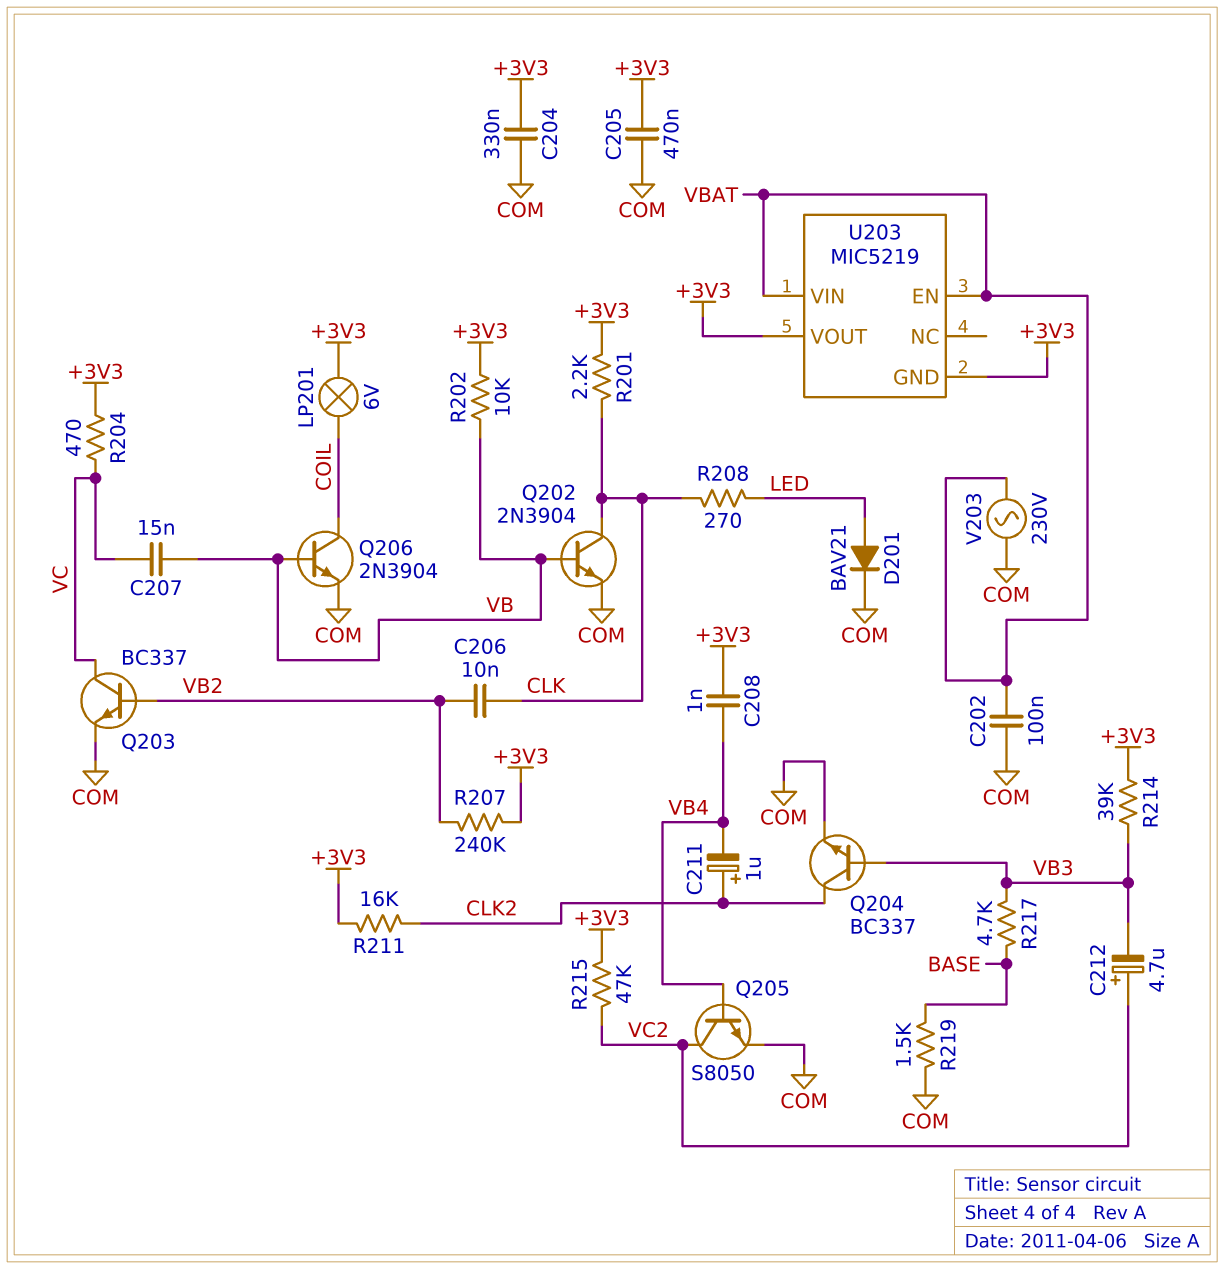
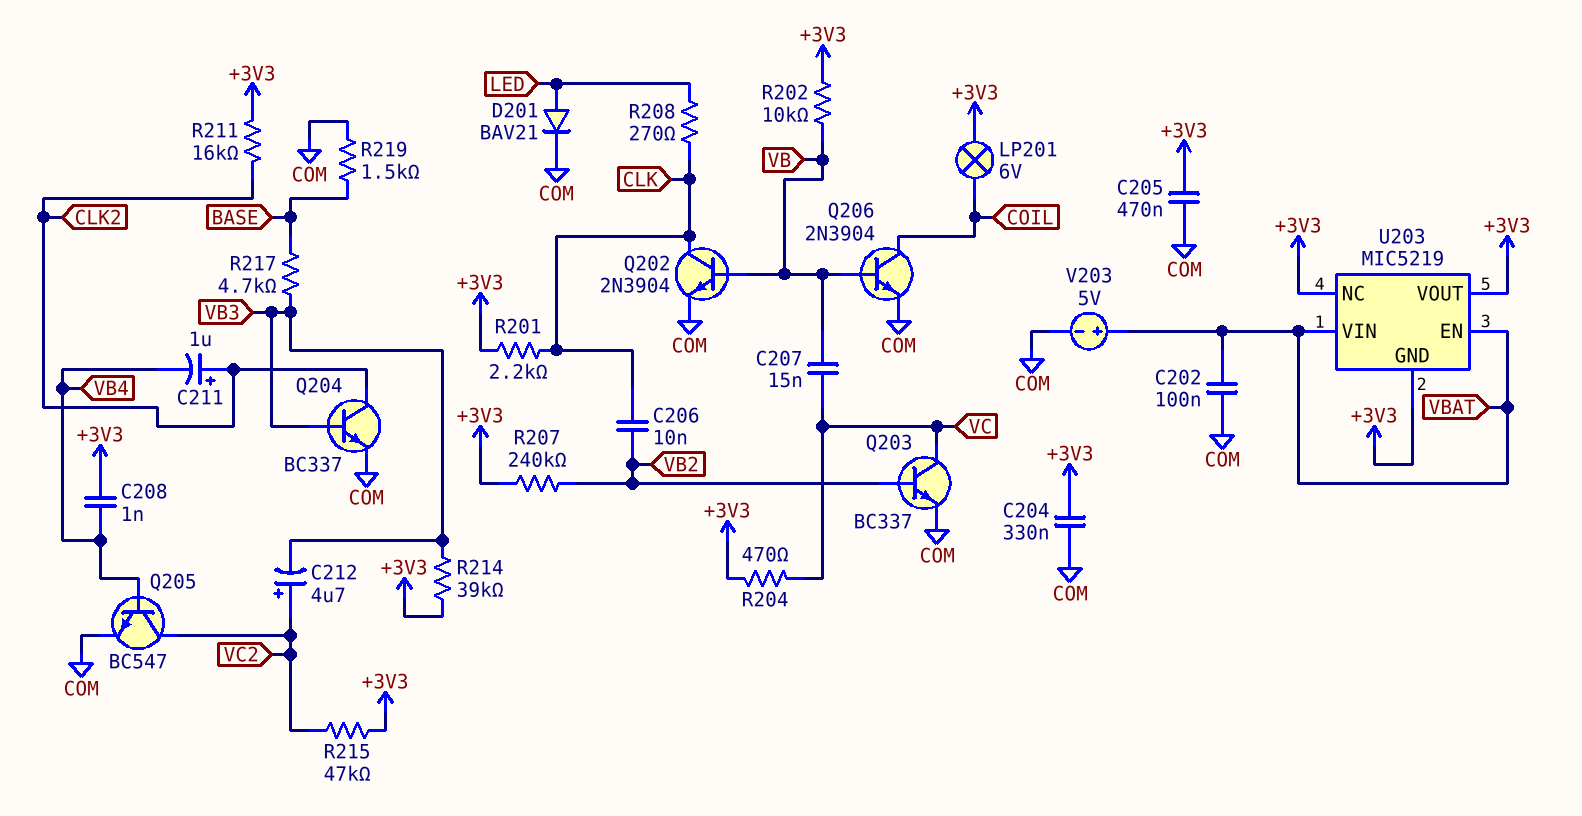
Q205: NPN S8050 (B VB4, C VC2, E COM) -> NPN BC547 (B VB4, C VC2, E COM)
U203 pin NC: none -> +3V3
V203: AC 230V (COM, VBAT) -> 5V (plus VBAT, minus COM)

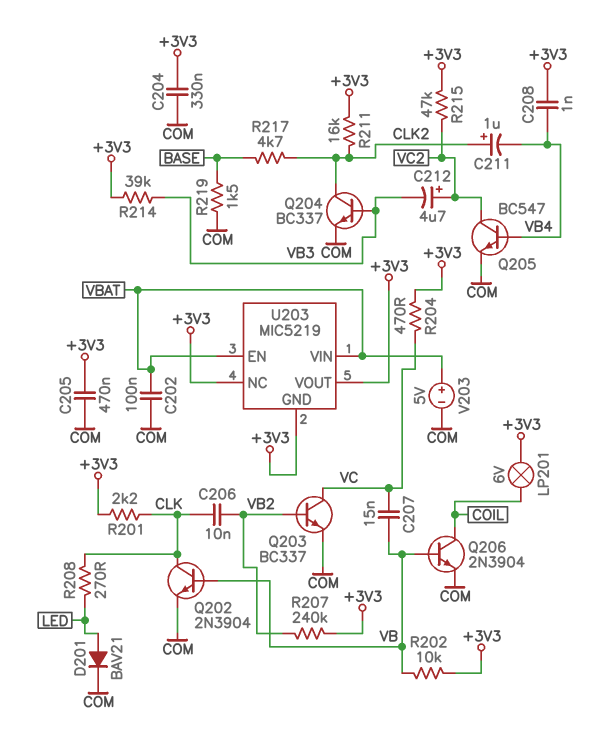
R217: 4.7k (BASE, VB3) -> 4.7k (BASE, CLK2)

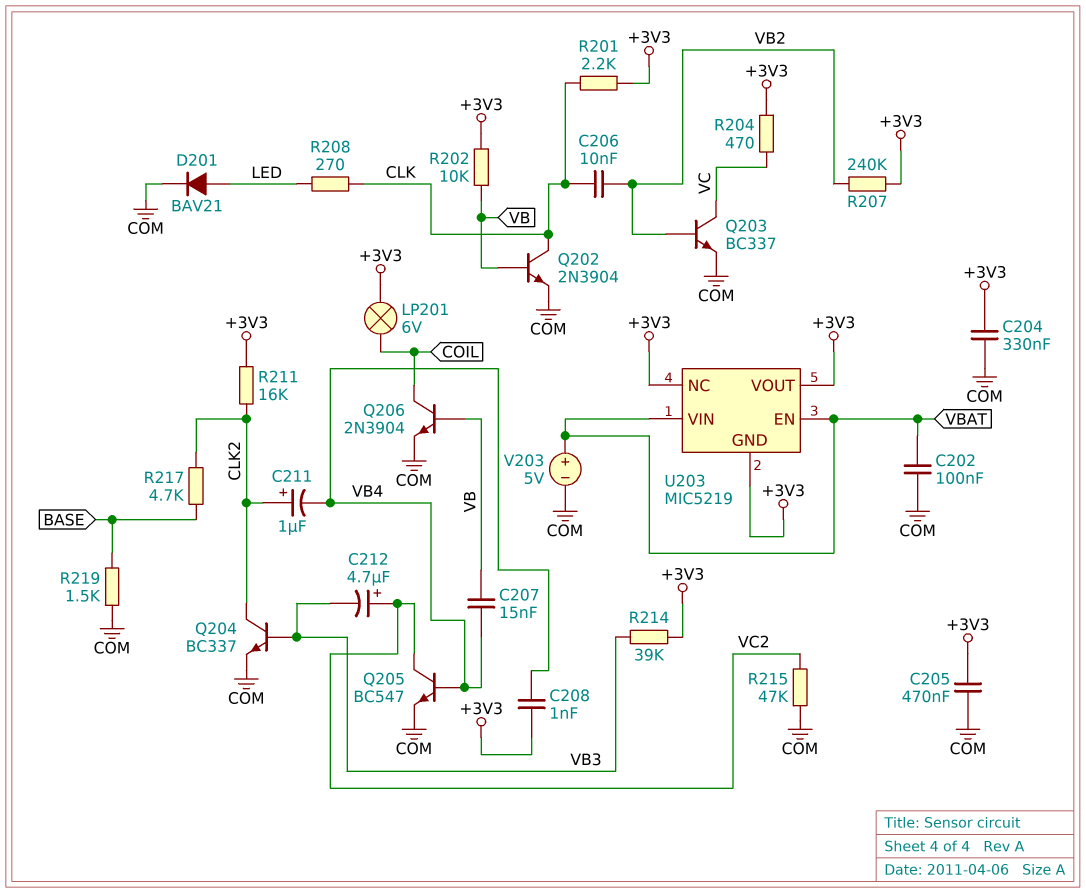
C207: 15nF (VB, VC) -> 15nF (VB, VB4)
R215: 47k (+3V3, VC2) -> 47k (COM, VC2)

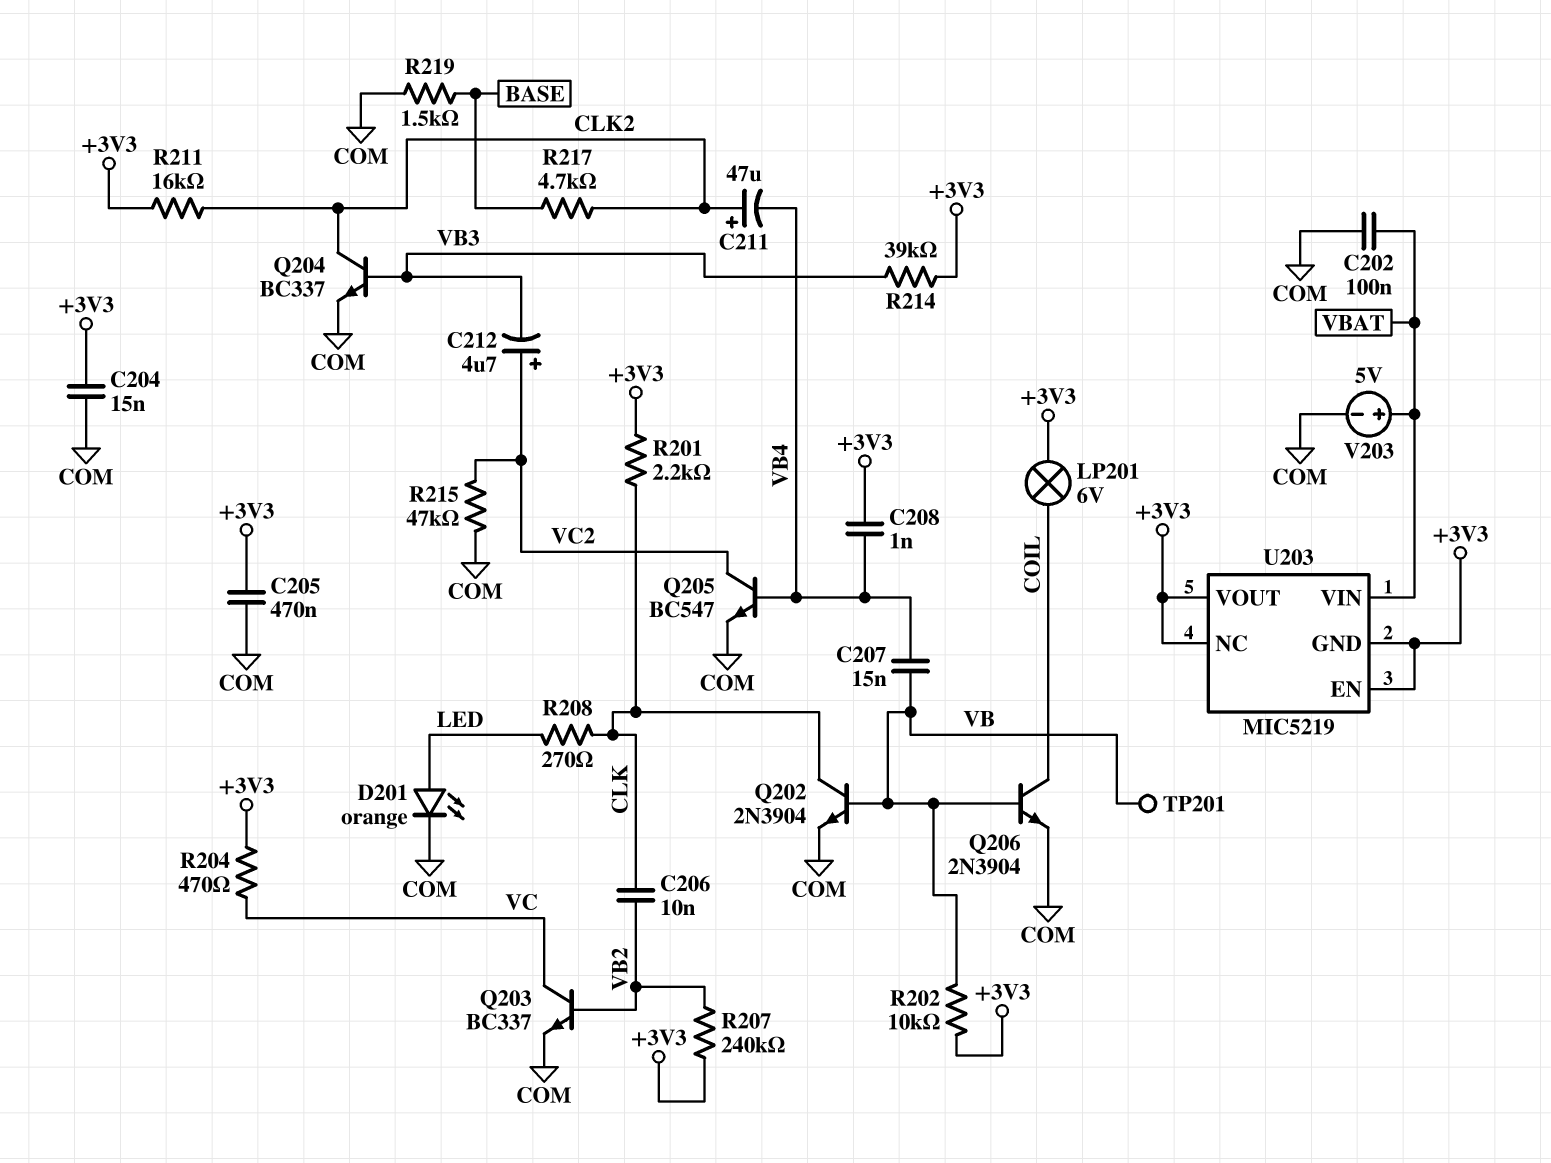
C204: 330nF (+3V3, COM) -> 15nF (+3V3, COM)
C211: 1uF (plus CLK2, minus VB4) -> 47uF (plus CLK2, minus VB4)
D201: diode BAV21 (A LED, K COM) -> LED orange (A LED, K COM)
TP201: none -> test point (VB)
U203 pin EN: VBAT -> +3V3

